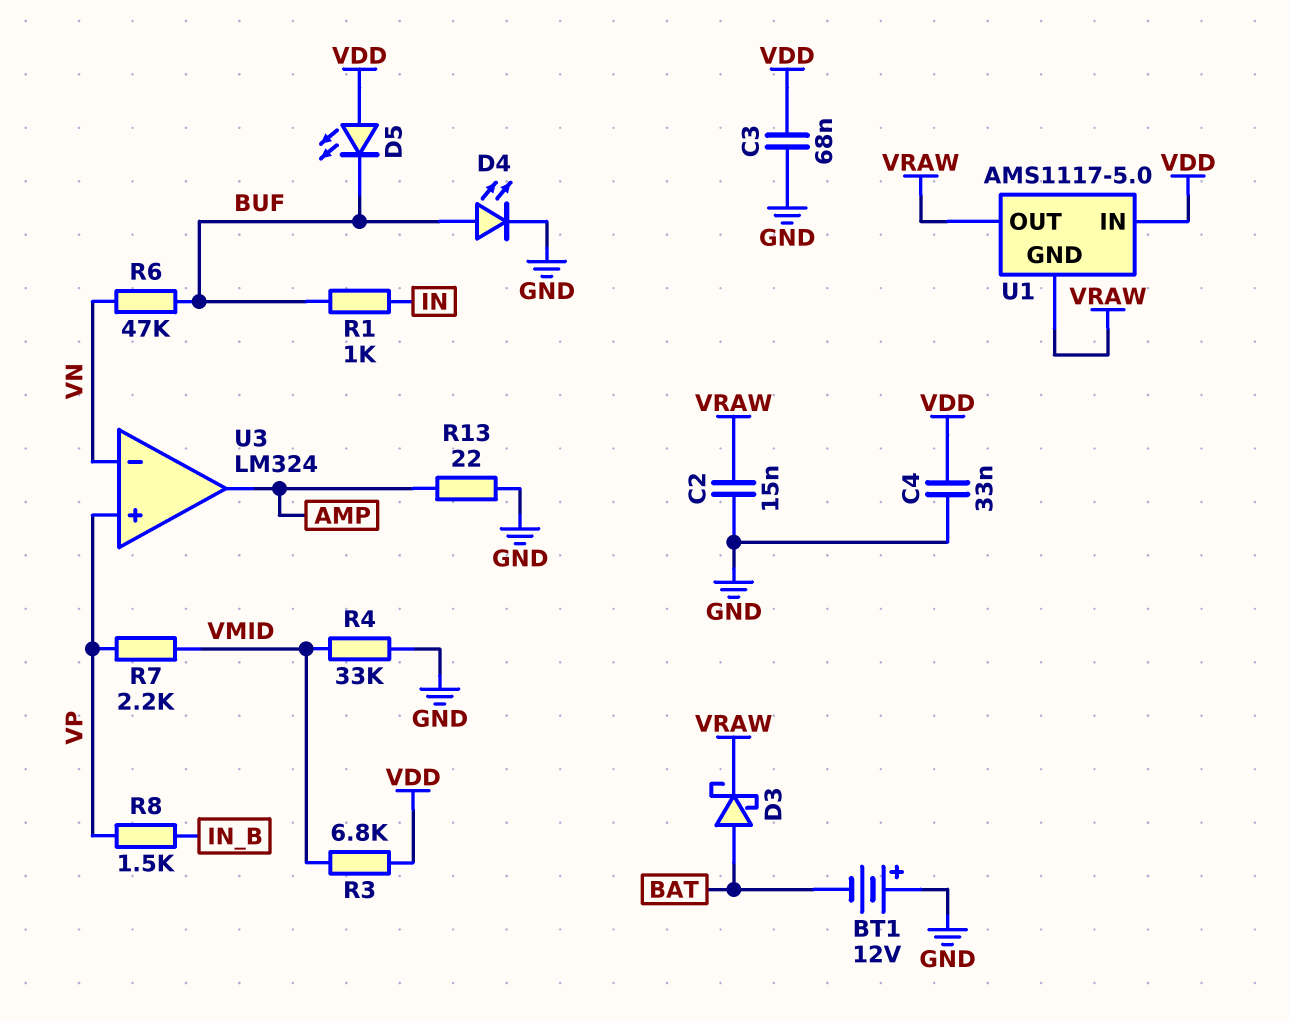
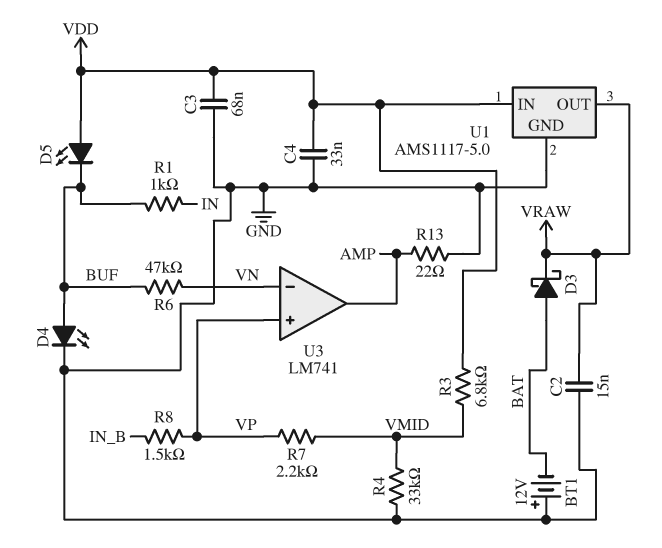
U1 pin GND: VRAW -> GND
U3: LM324 -> LM741

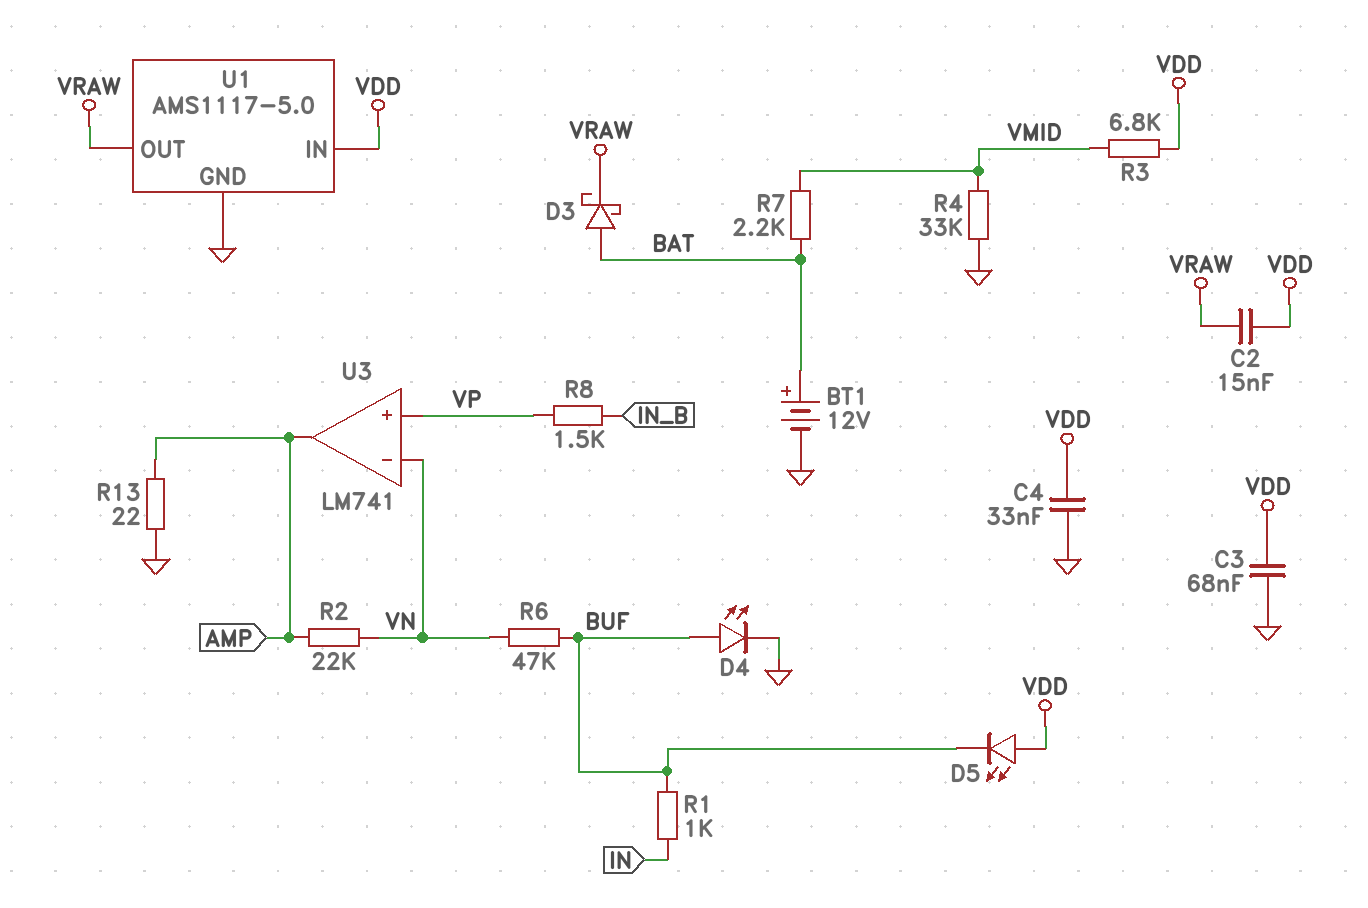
BT1: 12V (plus GND, minus BAT) -> 12V (plus BAT, minus GND)
C2: 15nF (GND, VRAW) -> 15nF (VDD, VRAW)
R2: none -> 22k (AMP, VN)
R7: 2.2k (VMID, VP) -> 2.2k (BAT, VMID)

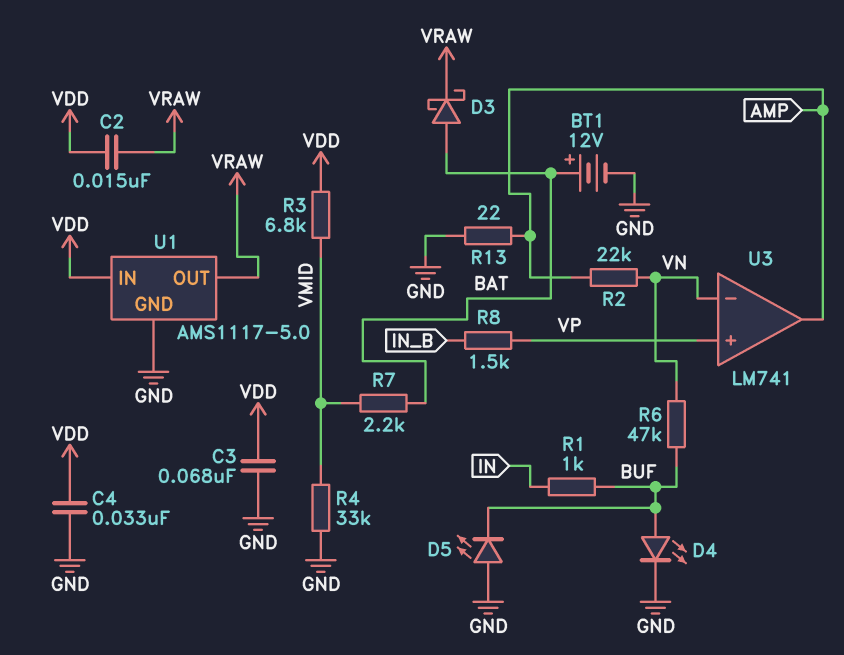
D5: LED (A VDD, K BUF) -> LED (A GND, K BUF)

